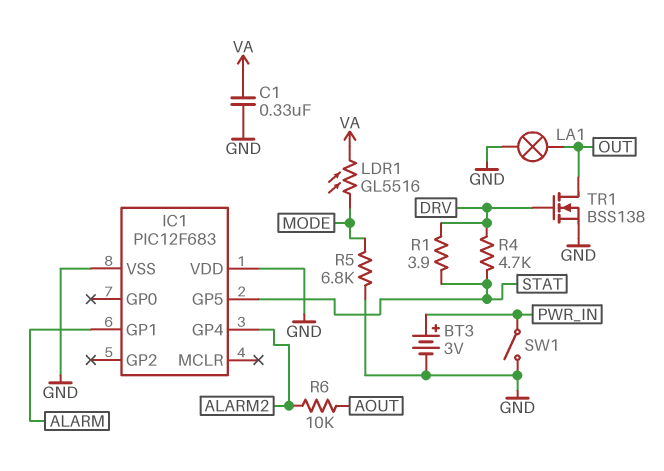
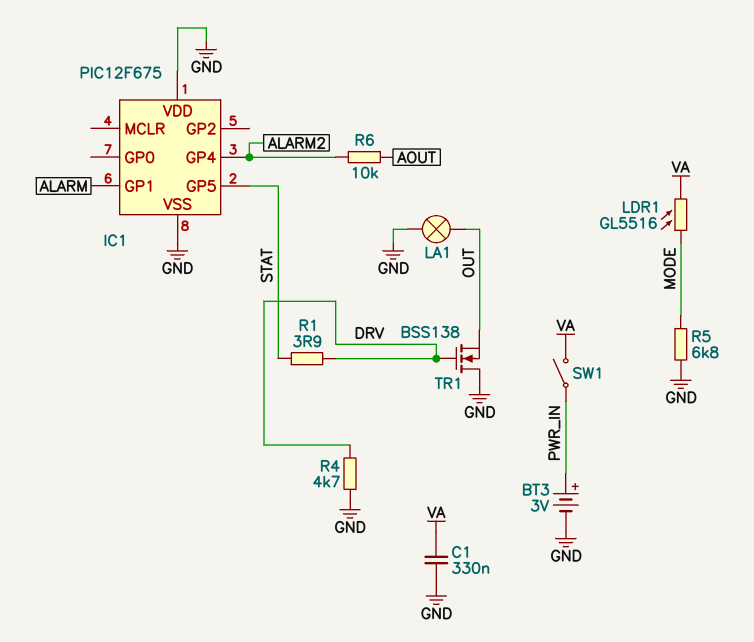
IC1: PIC12F683 -> PIC12F675
R4: 4.7k (DRV, STAT) -> 4.7k (DRV, GND)
SW1: switch (GND, PWR_IN) -> switch (PWR_IN, VA)
TR1: NMOS BSS138 (G DRV, D OUT, S GND) -> NMOS BSS138 (G DRV, D GND, S OUT)

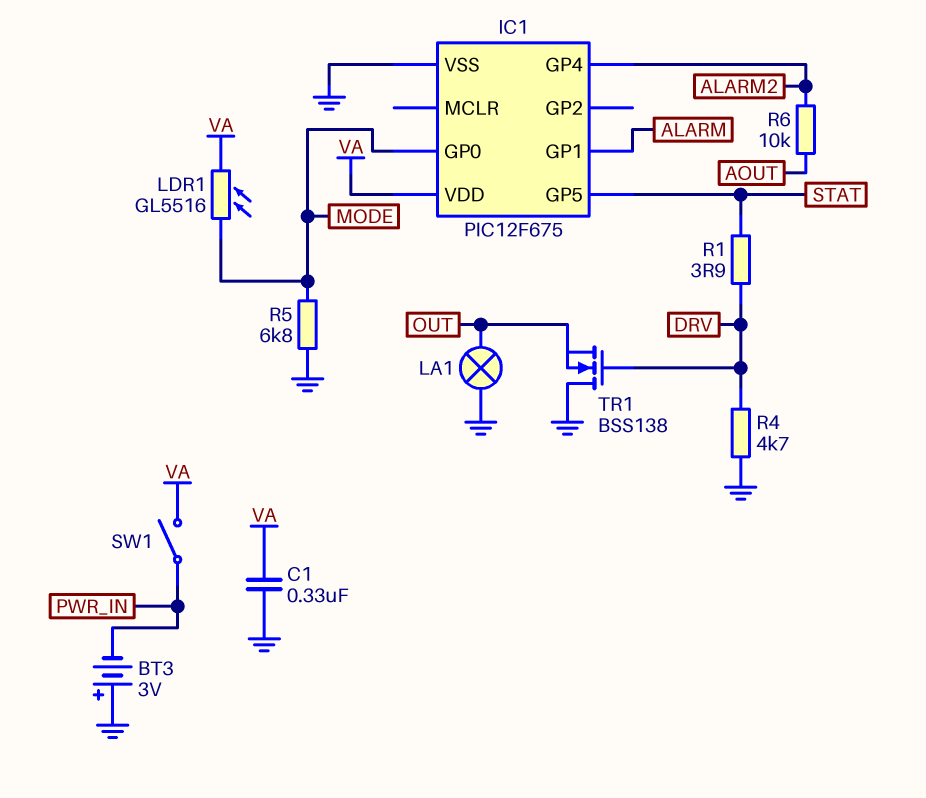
BT3: 3V (plus PWR_IN, minus GND) -> 3V (plus GND, minus PWR_IN)
IC1 pin GP0: none -> MODE
IC1 pin VDD: GND -> VA

